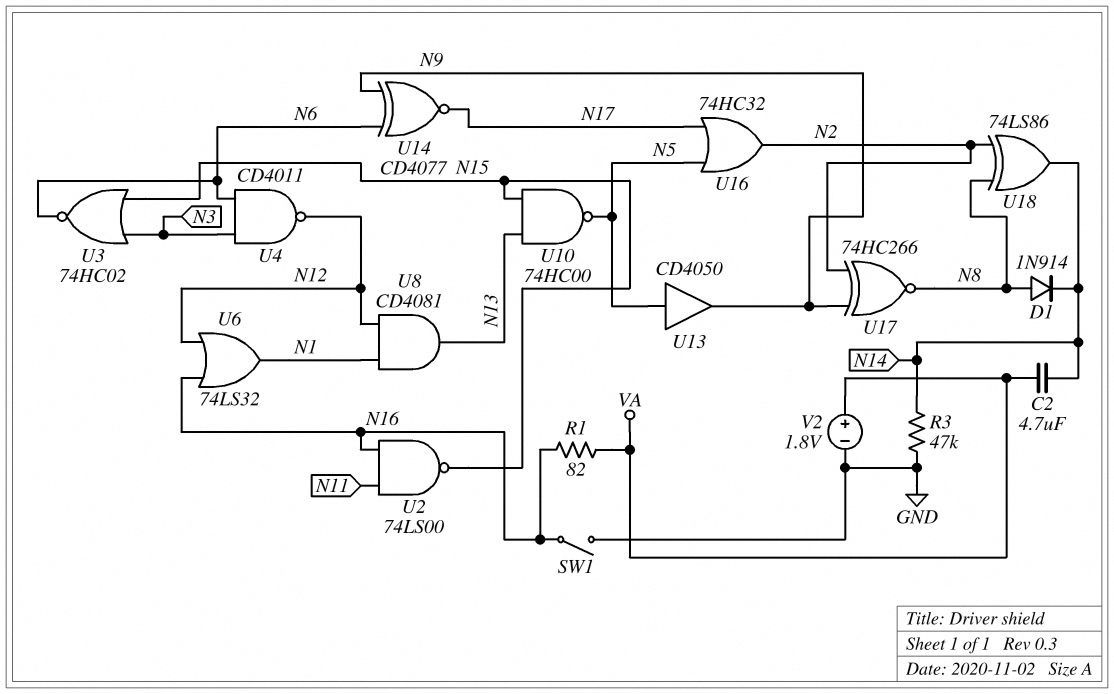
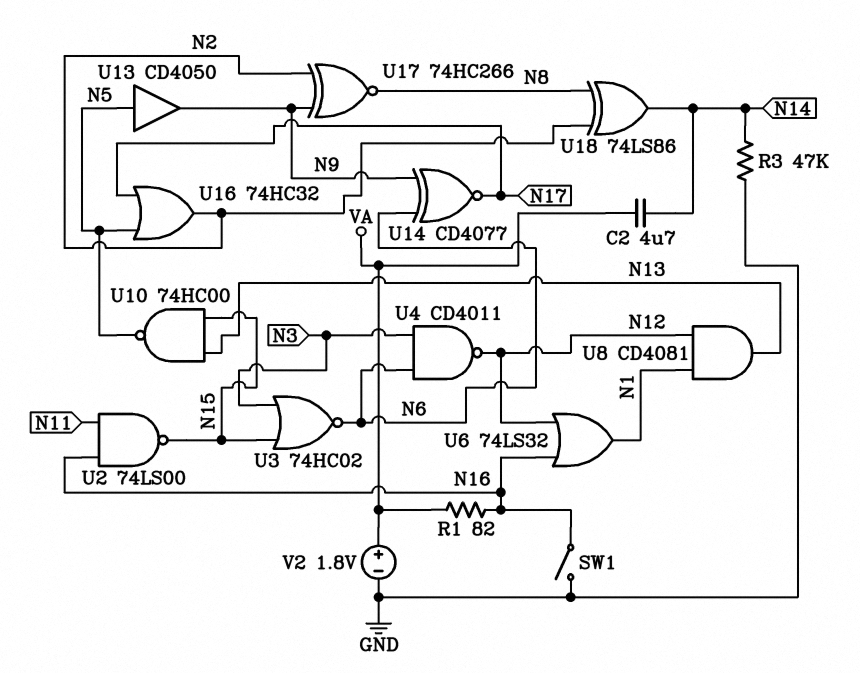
D1: diode 1N914 (A N8, K N14) -> none

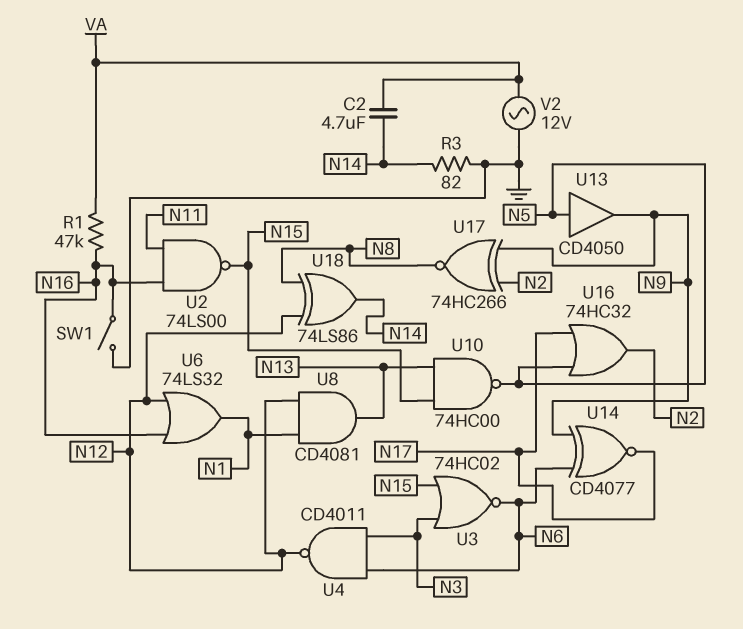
R1: 82 (N16, VA) -> 47k (N16, VA)
R3: 47k (GND, N14) -> 82 (GND, N14)
U18: XOR 74LS86 (in N2, in N8, out N14) -> XOR 74LS86 (in N8, in N12, out N14)
V2: 1.8V (plus VA, minus GND) -> AC 12V (GND, VA)

